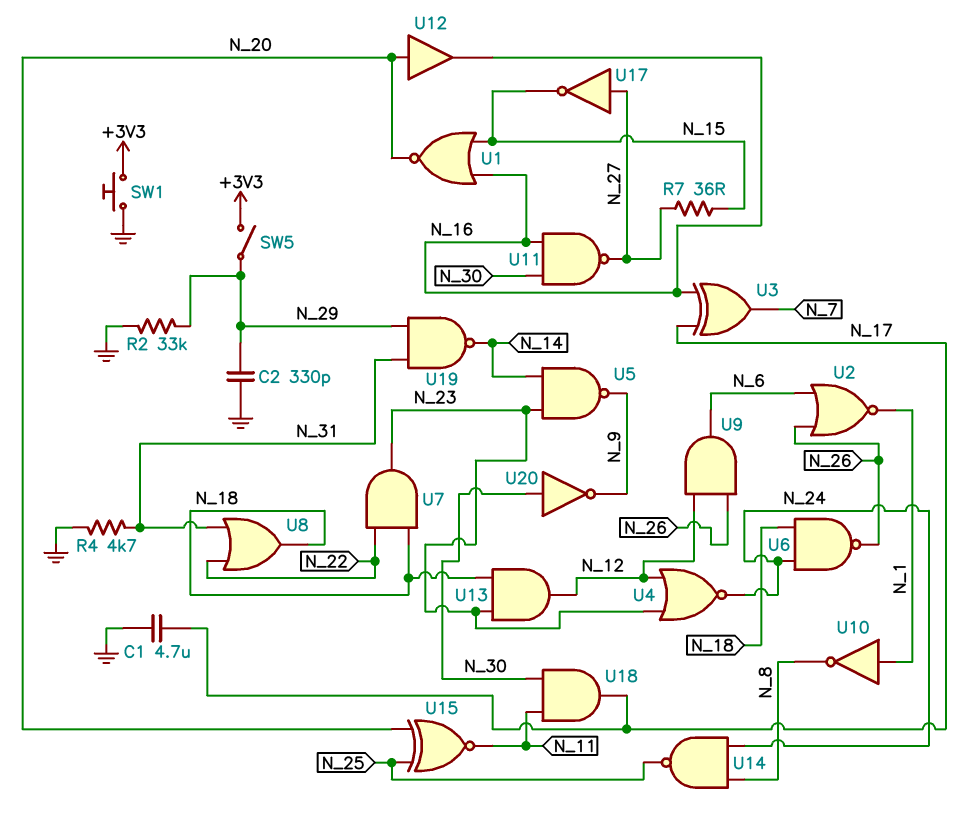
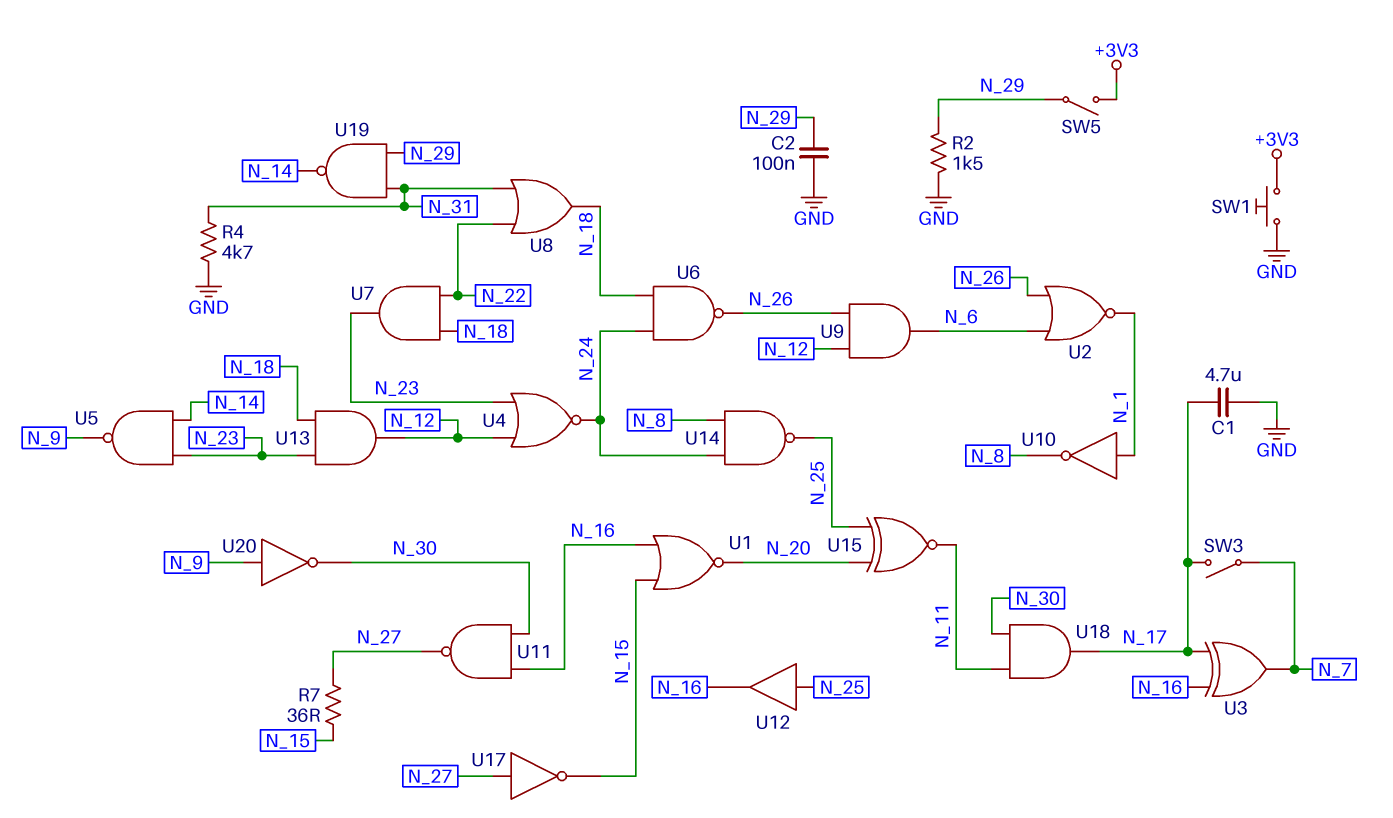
C2: 330pF (GND, N_29) -> 100nF (GND, N_29)
R2: 33k (GND, N_29) -> 1.5k (GND, N_29)
SW3: none -> switch (N_7, N_17)
U12: buffer (in N_20, out N_16) -> buffer (in N_25, out N_16)
U20: NOT (in N_30, out N_9) -> NOT (in N_9, out N_30)

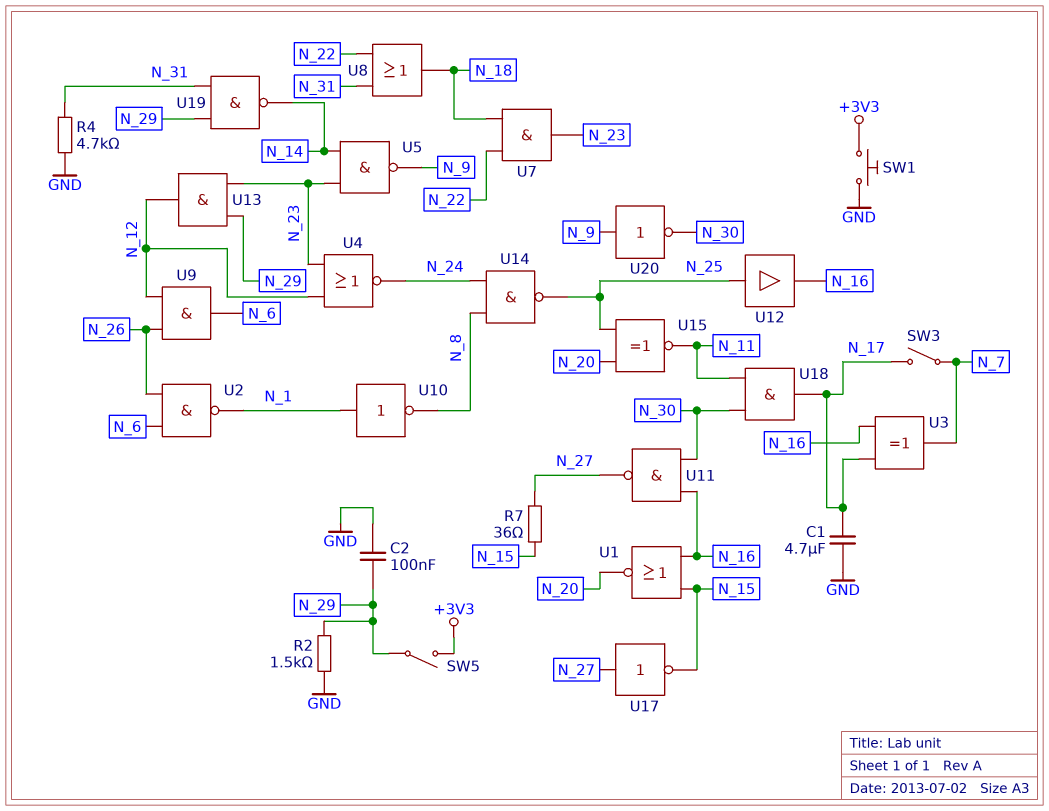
U2: NOR (in N_6, in N_26, out N_1) -> NAND (in N_6, in N_26, out N_1)
U6: NAND (in N_18, in N_24, out N_26) -> none
U13: AND (in N_18, in N_23, out N_12) -> AND (in N_23, in N_29, out N_12)

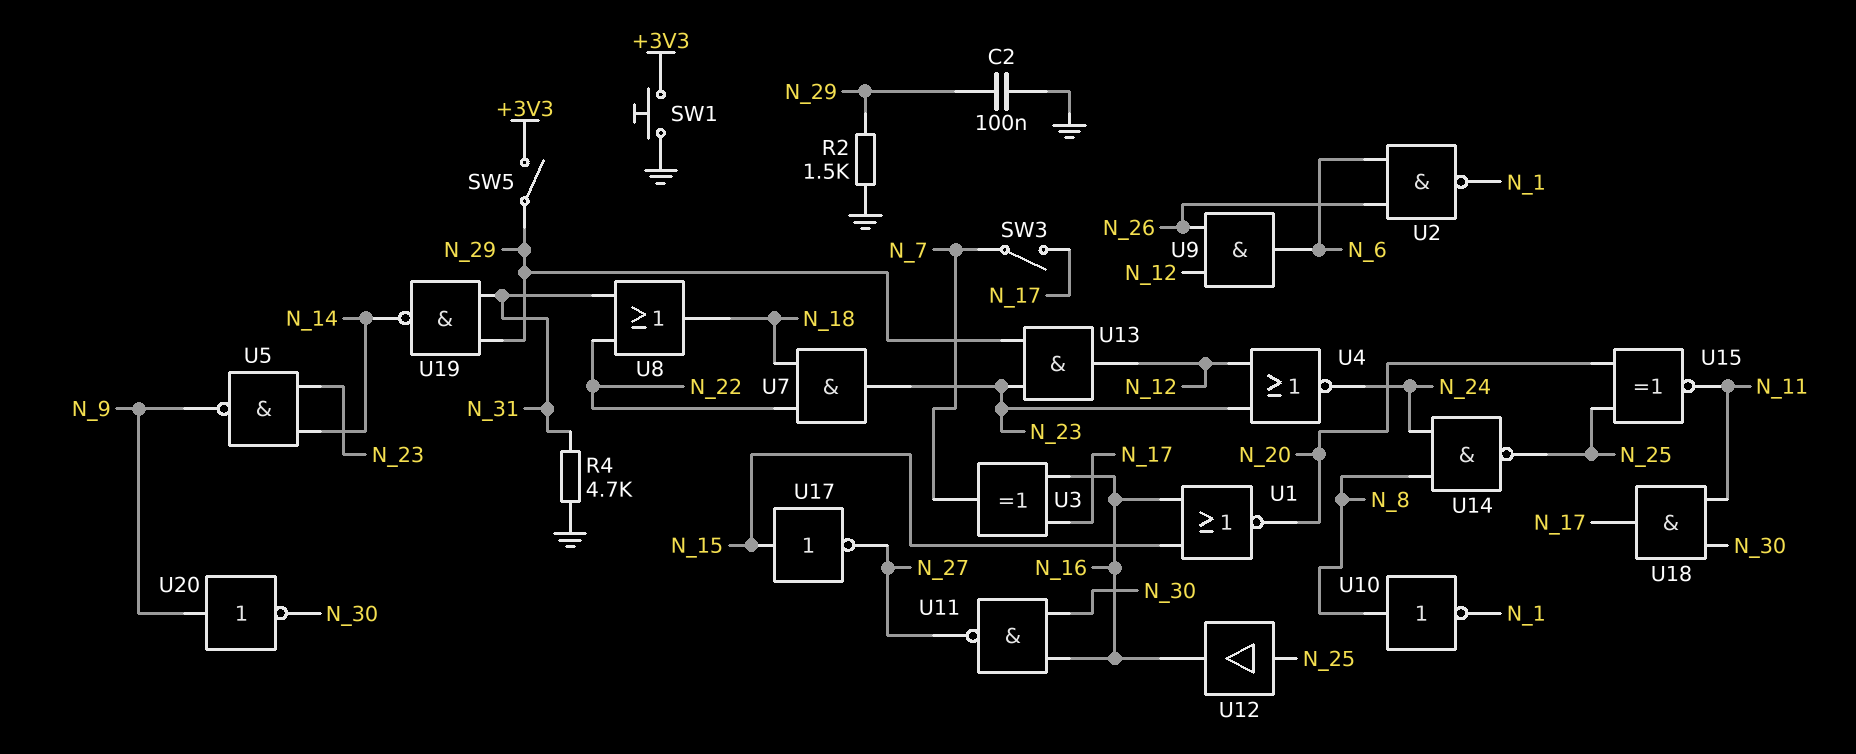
C1: 4.7uF (GND, N_17) -> none
R7: 36 (N_15, N_27) -> none
U10: NOT (in N_1, out N_8) -> NOT (in N_8, out N_1)
U17: NOT (in N_27, out N_15) -> NOT (in N_15, out N_27)

